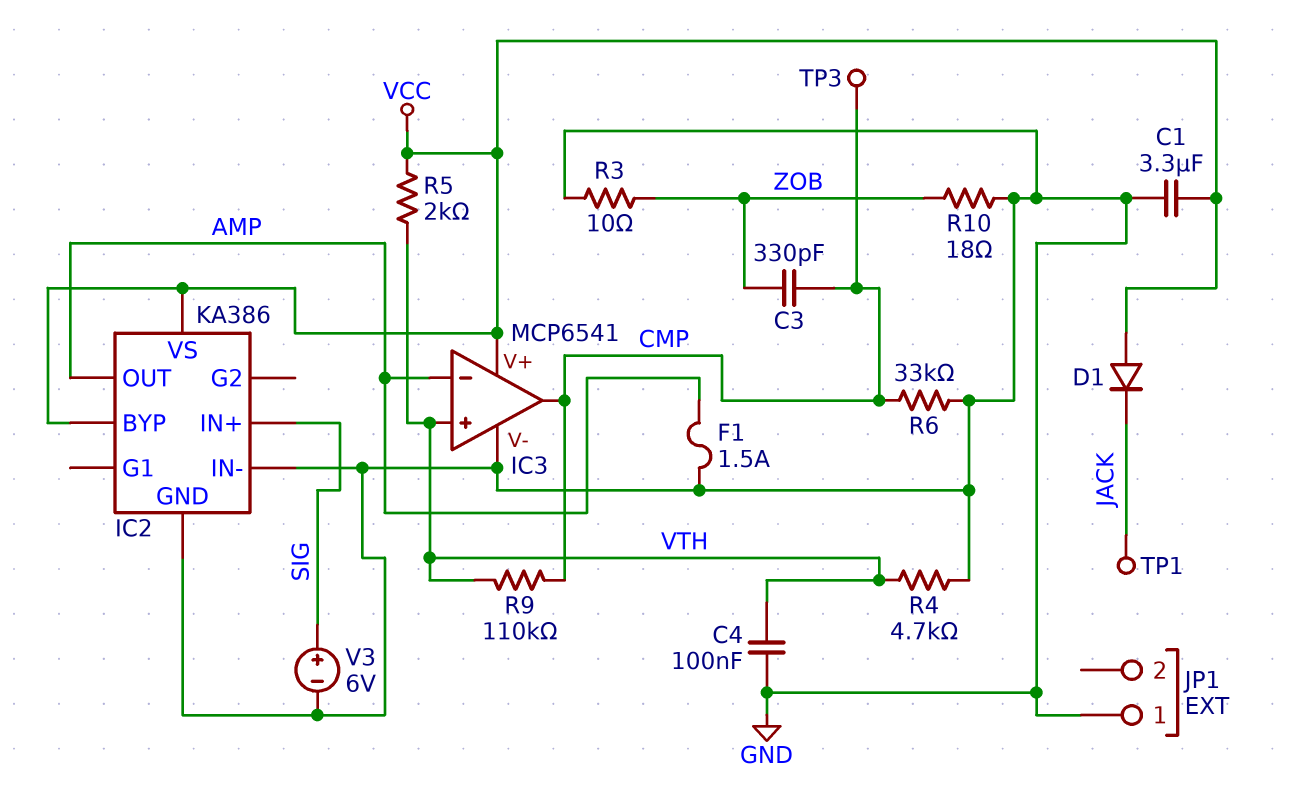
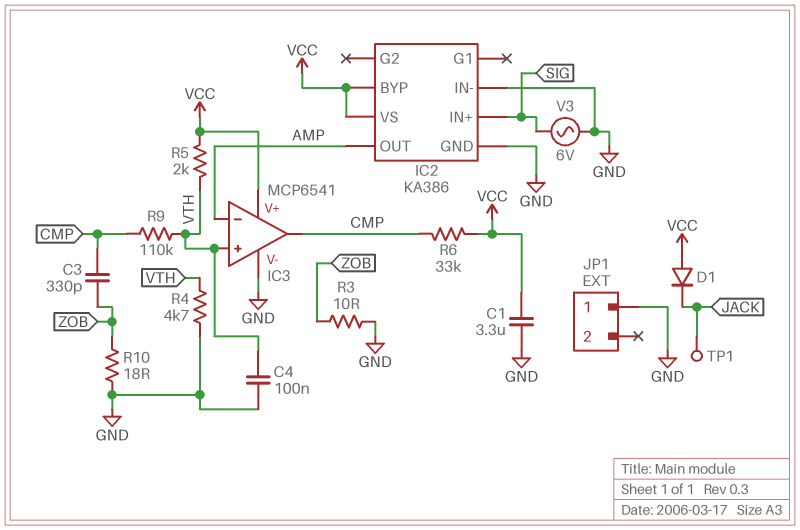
F1: 1.5A (AMP, GND) -> none
R6: 33k (CMP, GND) -> 33k (CMP, VCC)
TP3: test point (CMP) -> none
V3: 6V (plus SIG, minus GND) -> AC 6V (GND, SIG)

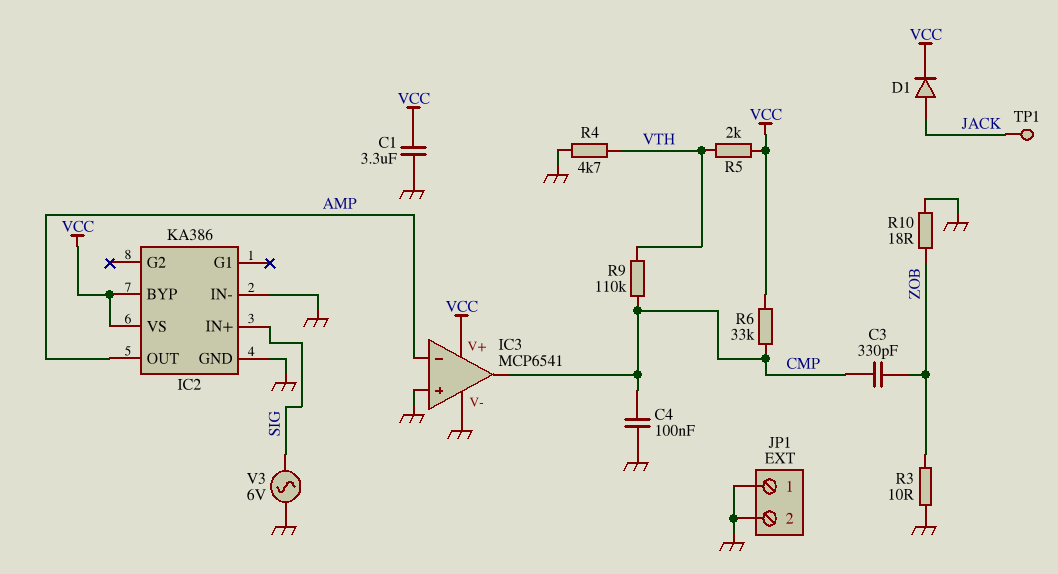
C4: 100nF (GND, VTH) -> 100nF (CMP, GND)
D1: diode (A VCC, K JACK) -> diode (A JACK, K VCC)
IC3 pin in+: VTH -> GND
JP1 pin 2: none -> GND

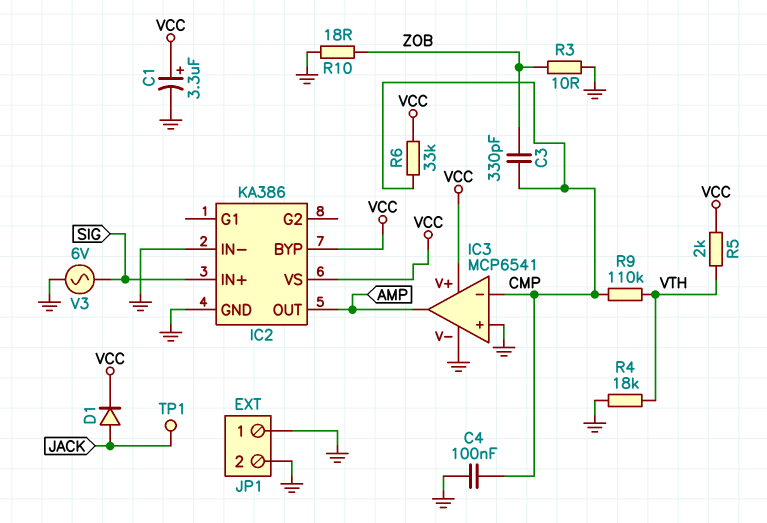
C1: 3.3uF (GND, VCC) -> 3.3uF (plus VCC, minus GND)
IC3 pin in-: AMP -> CMP
IC3 pin out: CMP -> AMP
R4: 4.7k (GND, VTH) -> 18k (GND, VTH)

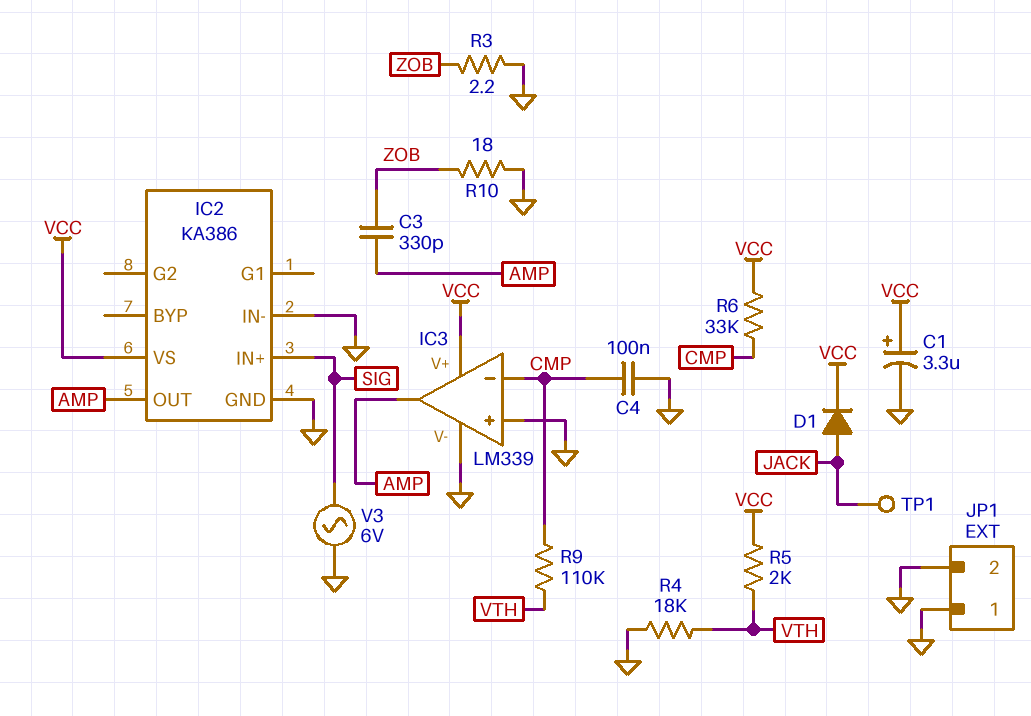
C3: 330pF (CMP, ZOB) -> 330pF (AMP, ZOB)
IC2 pin BYP: VCC -> none
IC3: MCP6541 -> LM339
R3: 10 (GND, ZOB) -> 2.2 (GND, ZOB)

